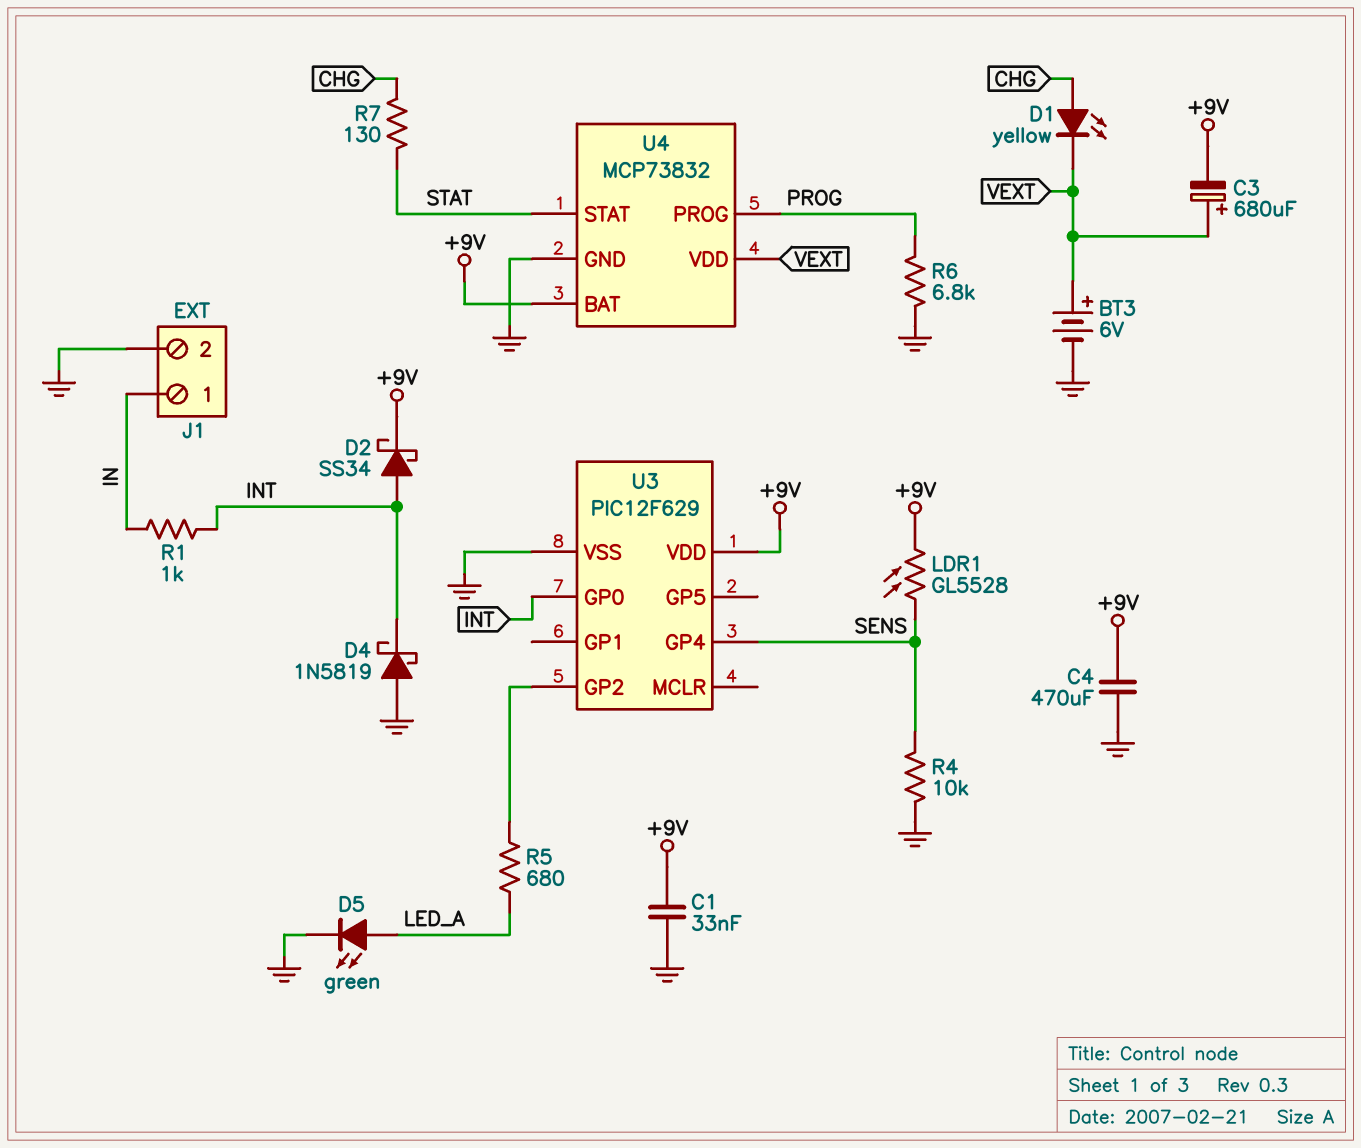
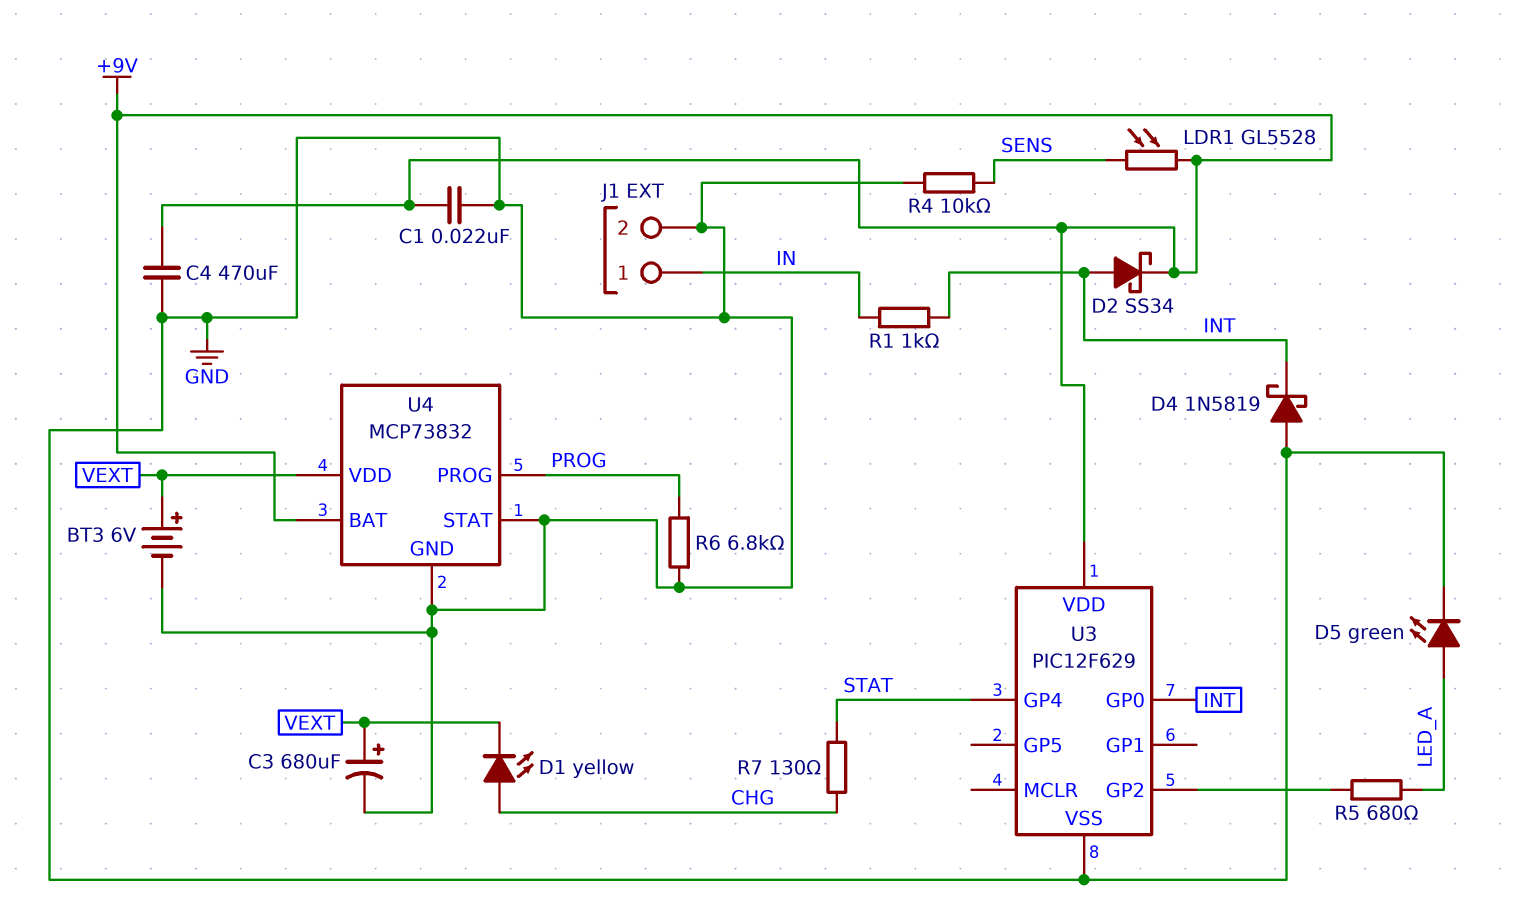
C1: 33nF (+9V, GND) -> 22nF (+9V, GND)
C3: 680uF (plus VEXT, minus +9V) -> 680uF (plus VEXT, minus GND)
U3 pin GP4: SENS -> STAT
U4 pin STAT: STAT -> GND

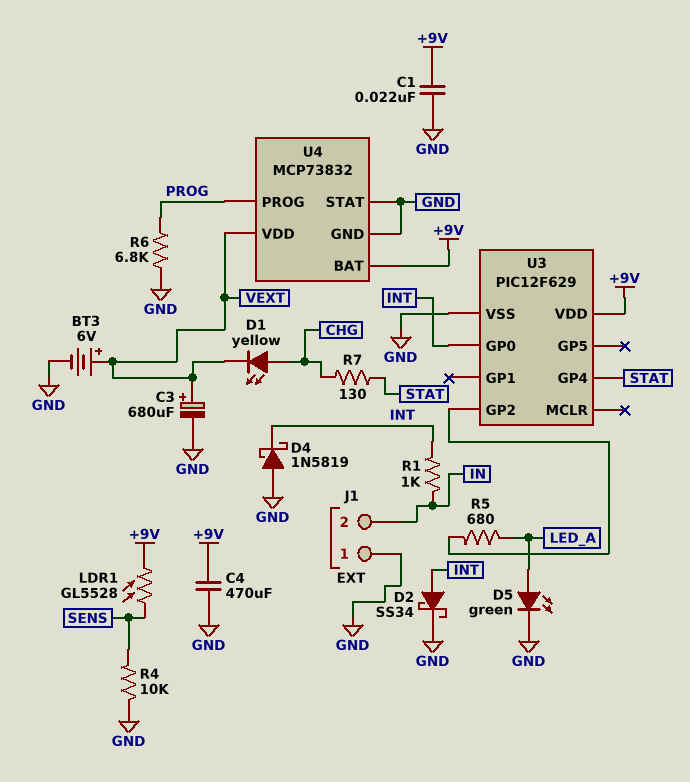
D2: schottky SS34 (A INT, K +9V) -> schottky SS34 (A INT, K GND)
J1 pin 1: IN -> GND
J1 pin 2: GND -> IN

